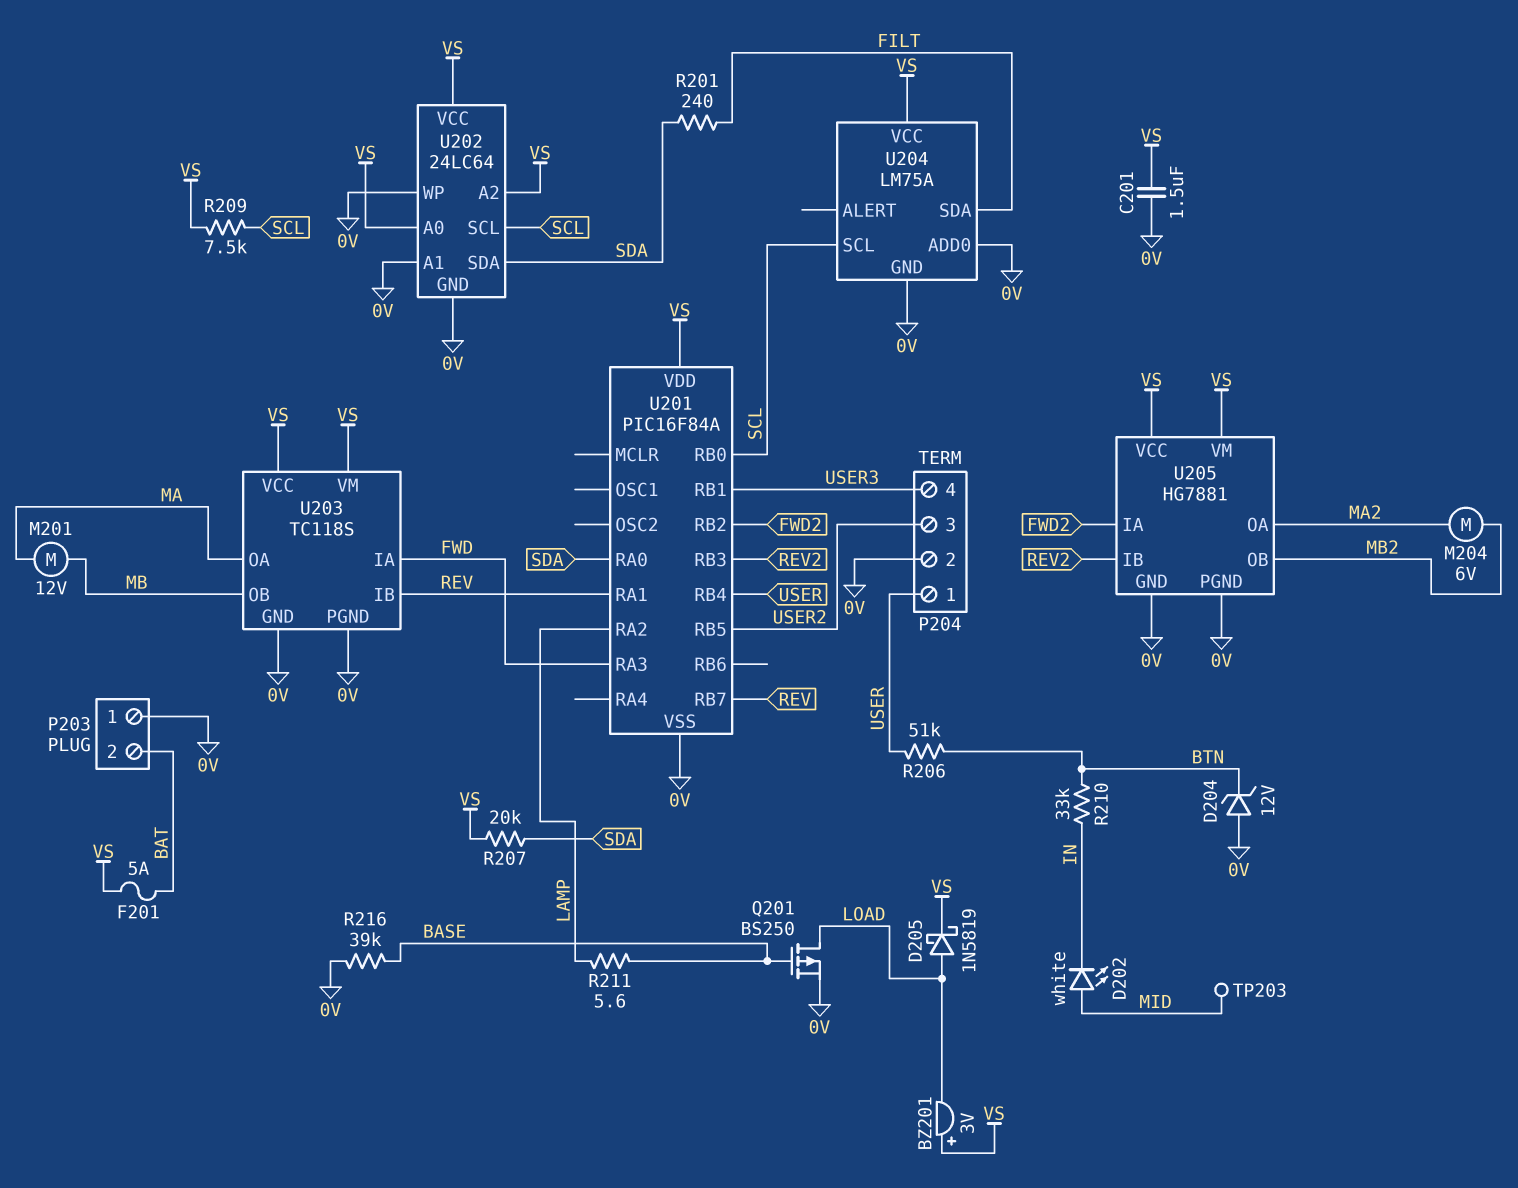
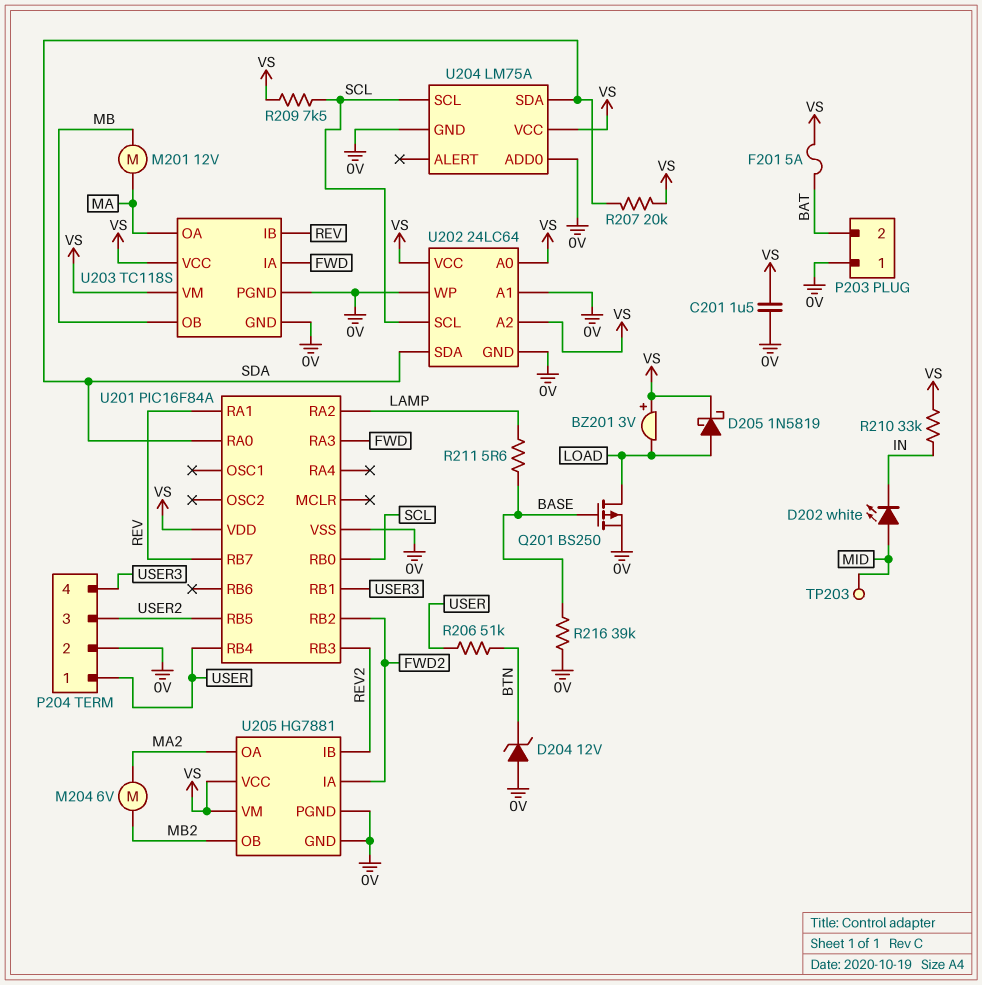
R201: 240 (FILT, SDA) -> none
R210: 33k (BTN, IN) -> 33k (IN, VS)
U204 pin SDA: FILT -> SDA

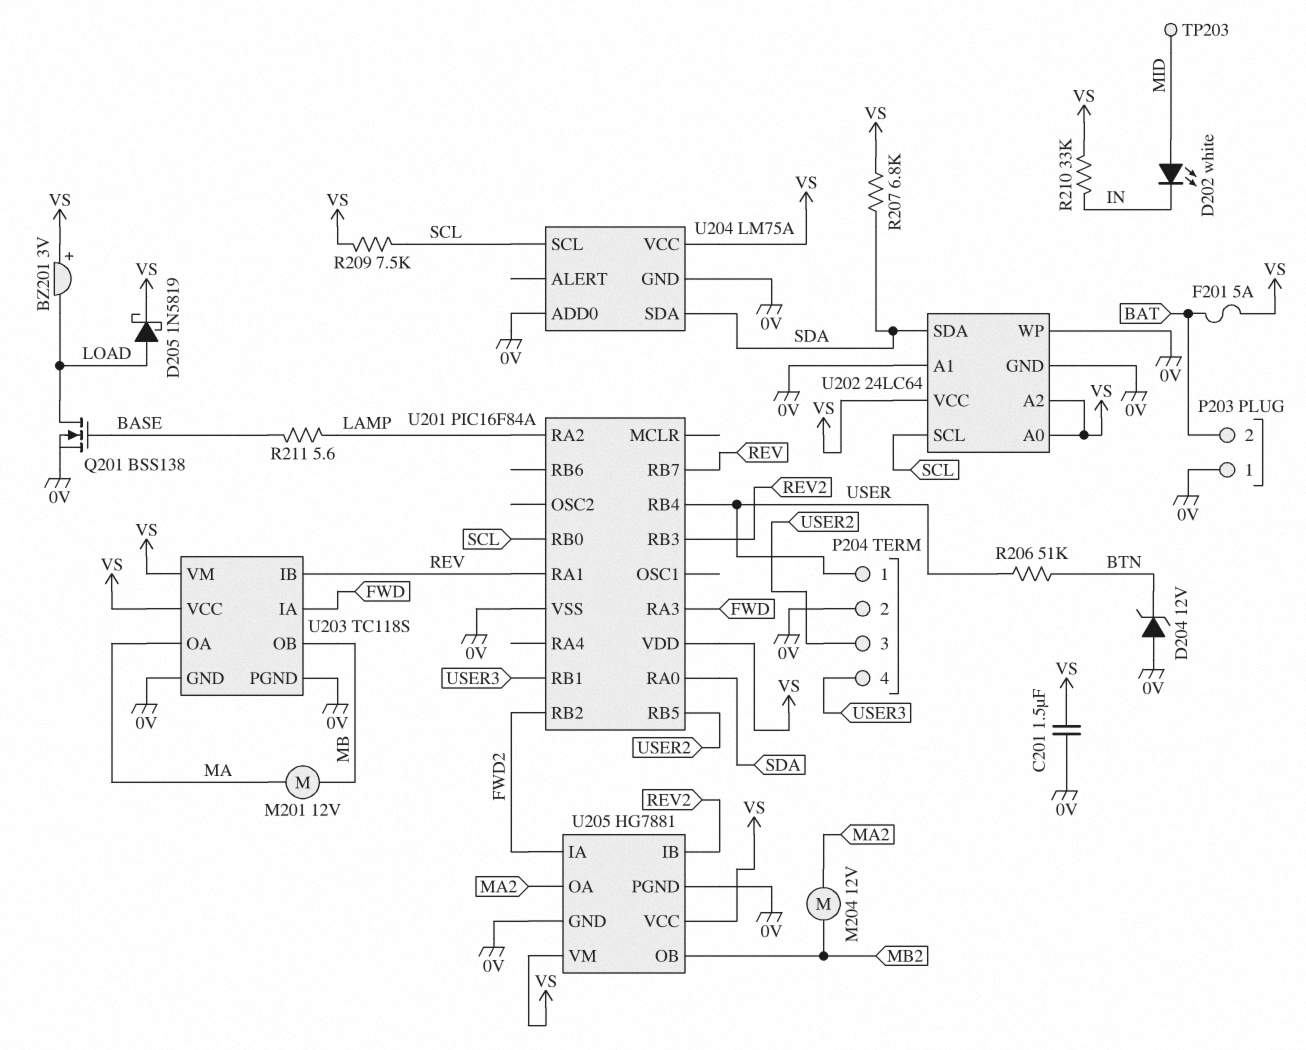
M204: motor 6V (MA2, MB2) -> motor 12V (MA2, MB2)
Q201: PMOS BS250 (G BASE, D LOAD, S 0V) -> NMOS BSS138 (G BASE, D LOAD, S 0V)
R207: 20k (SDA, VS) -> 6.8k (SDA, VS)
R216: 39k (0V, BASE) -> none

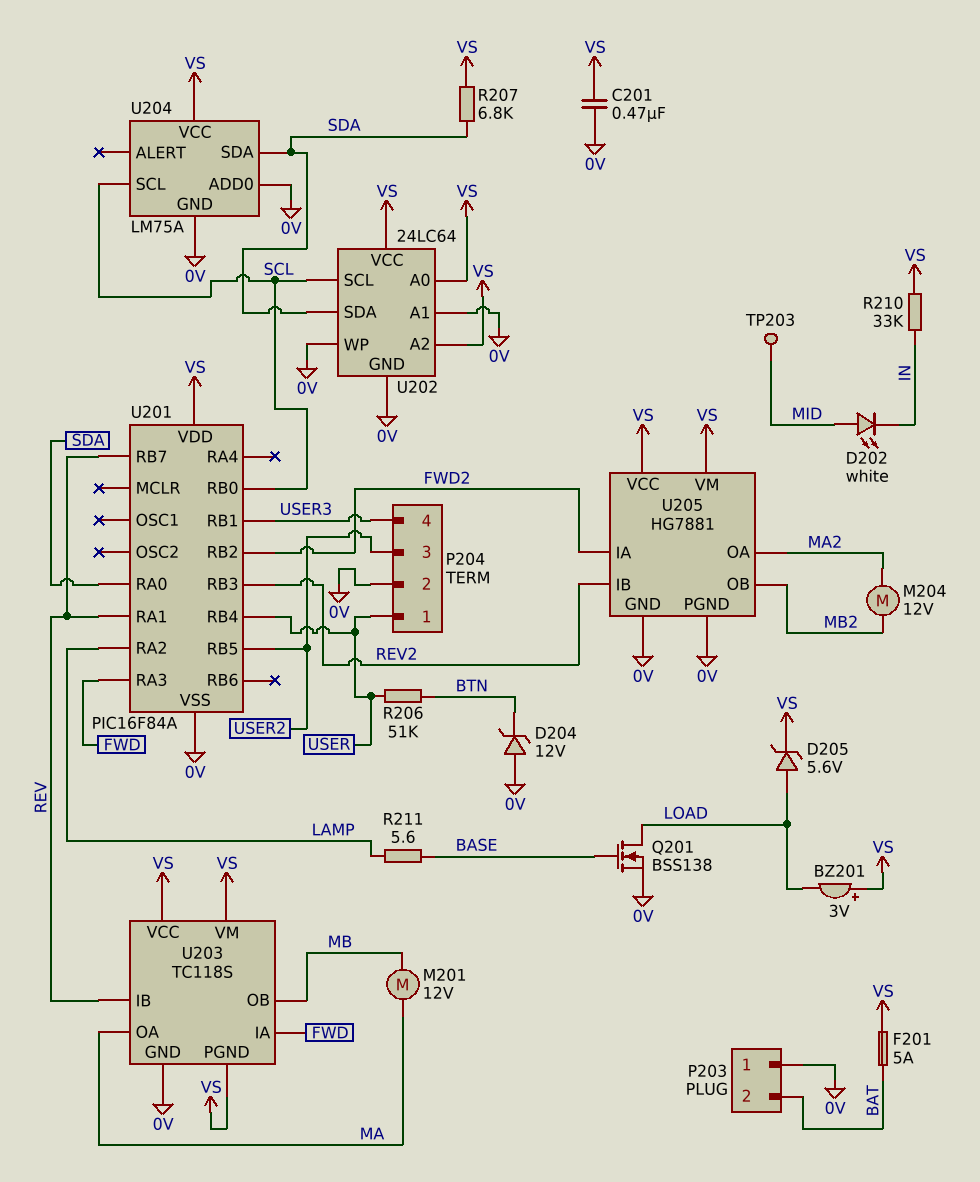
C201: 1.5uF (0V, VS) -> 470nF (0V, VS)
D205: schottky 1N5819 (A LOAD, K VS) -> zener 5.6V (A LOAD, K VS)
R209: 7.5k (SCL, VS) -> none
U203 pin PGND: 0V -> VS

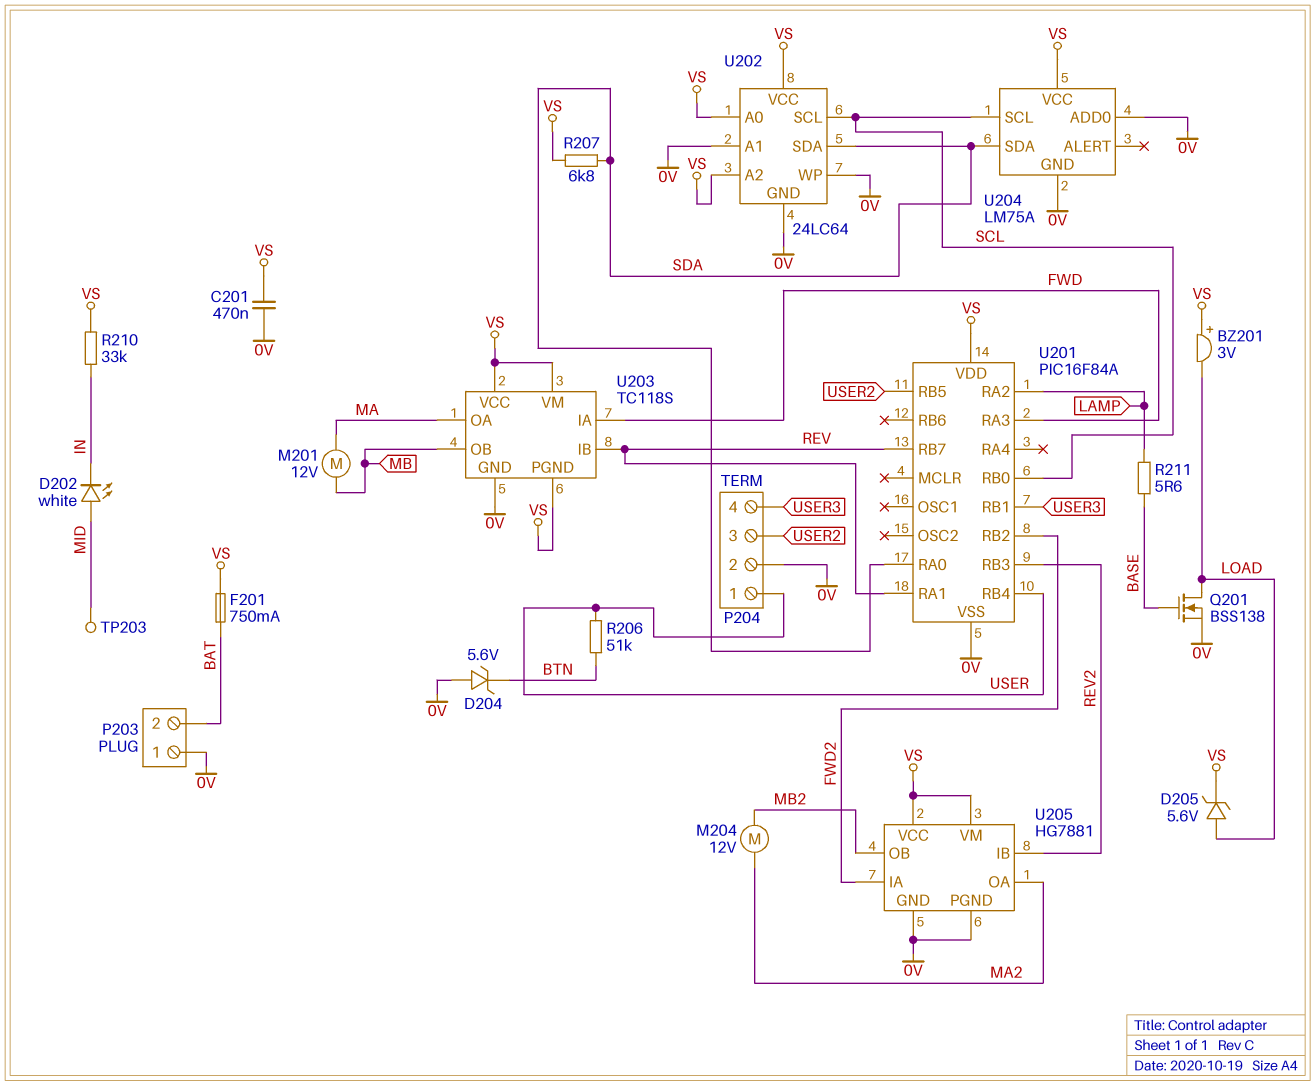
D204: zener 12V (A 0V, K BTN) -> zener 5.6V (A 0V, K BTN)
F201: 5A (BAT, VS) -> 750mA (BAT, VS)

